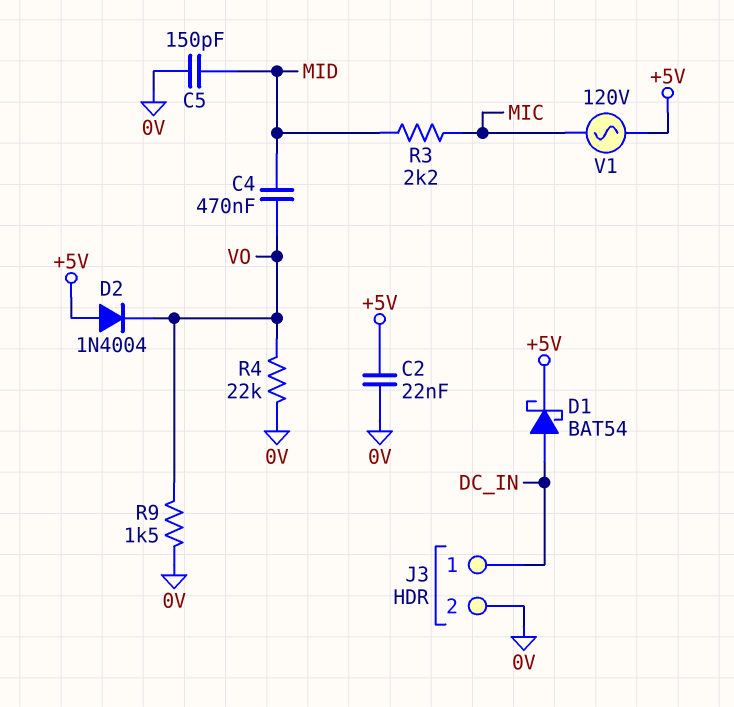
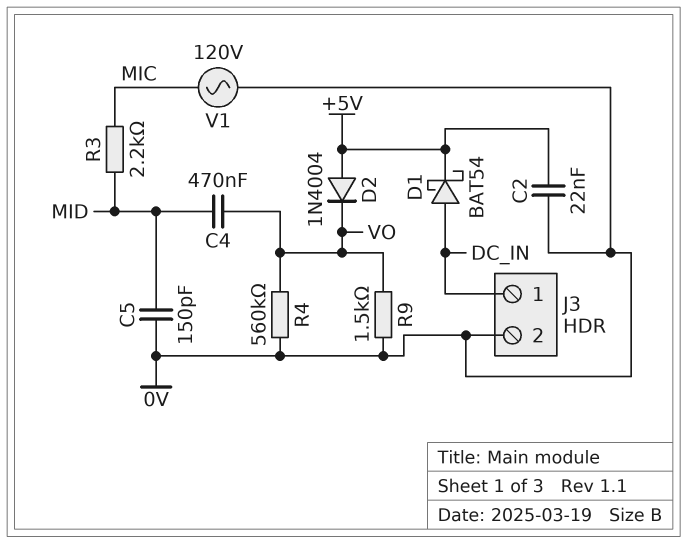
R4: 22k (0V, VO) -> 560k (0V, VO)
V1: AC 120V (+5V, MIC) -> AC 120V (0V, MIC)

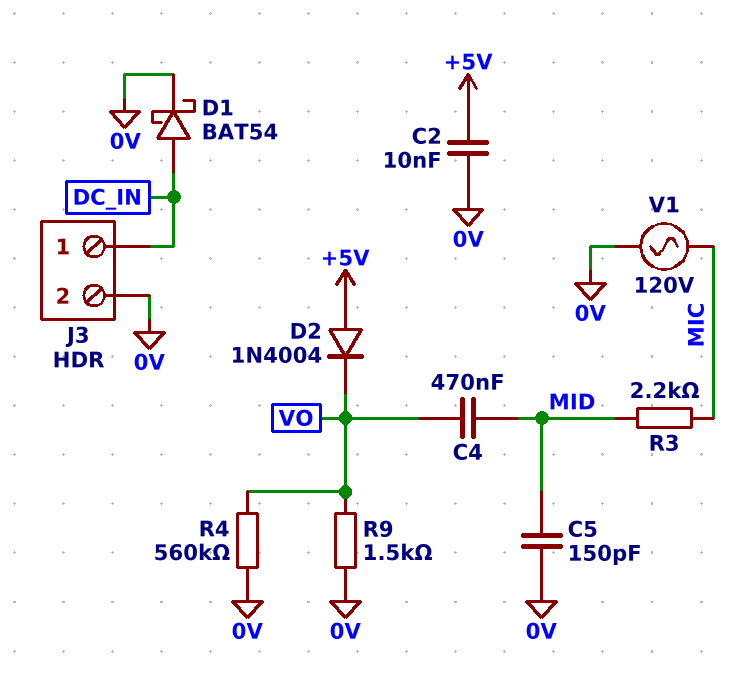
C2: 22nF (+5V, 0V) -> 10nF (+5V, 0V)
D1: schottky BAT54 (A DC_IN, K +5V) -> schottky BAT54 (A DC_IN, K 0V)

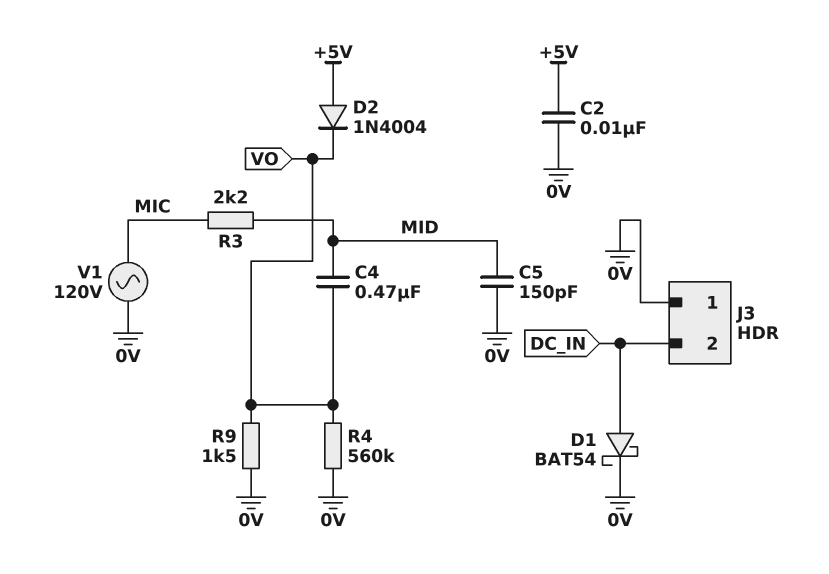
J3 pin 1: DC_IN -> 0V
J3 pin 2: 0V -> DC_IN

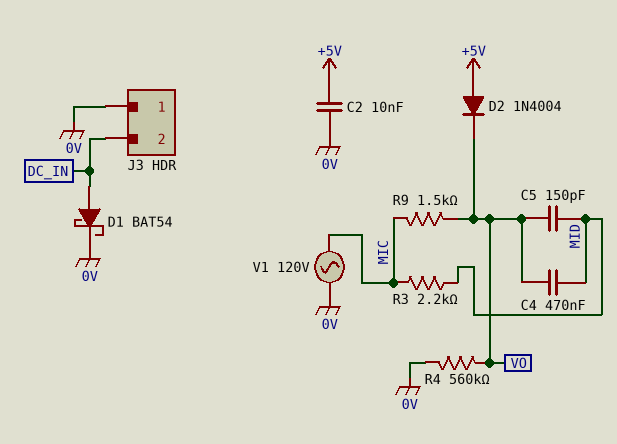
C5: 150pF (0V, MID) -> 150pF (MID, VO)
R9: 1.5k (0V, VO) -> 1.5k (MIC, VO)

